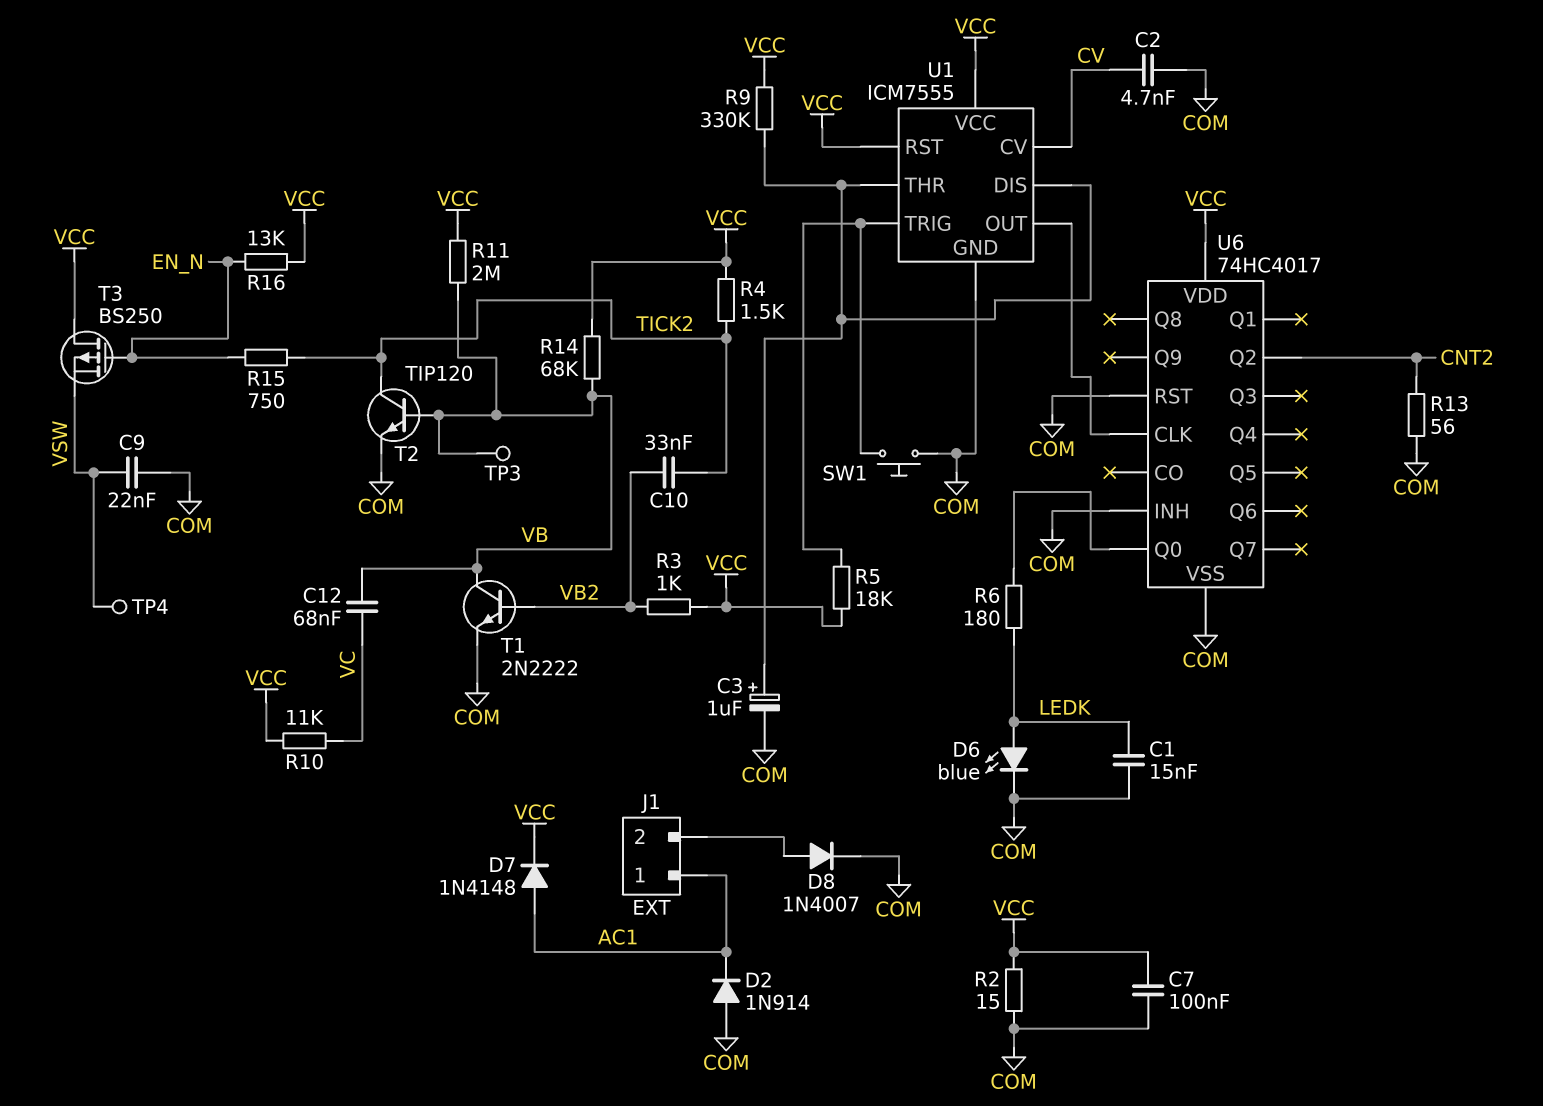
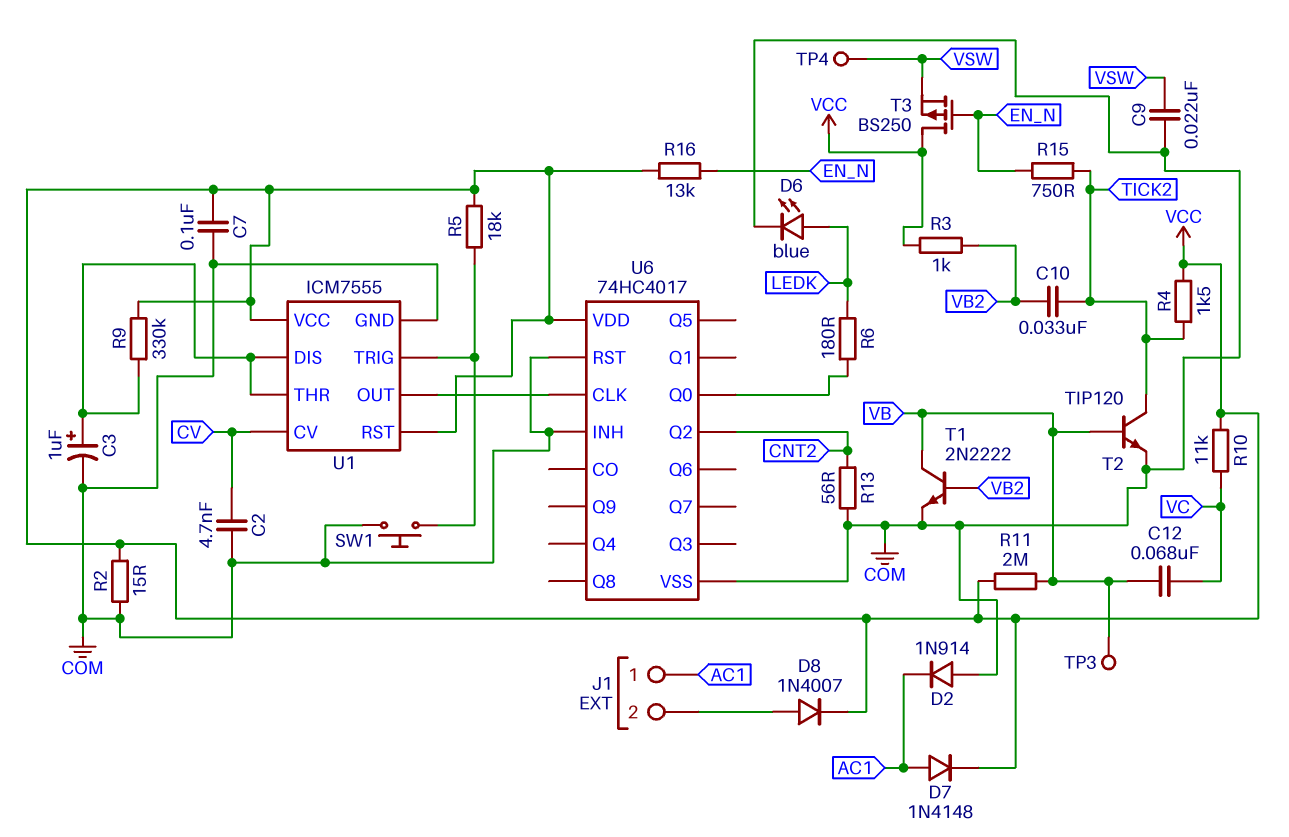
C1: 15nF (COM, LEDK) -> none
D8: diode 1N4007 (A J1/2, K COM) -> diode 1N4007 (A J1/2, K VCC)
R14: 68k (VB, VCC) -> none

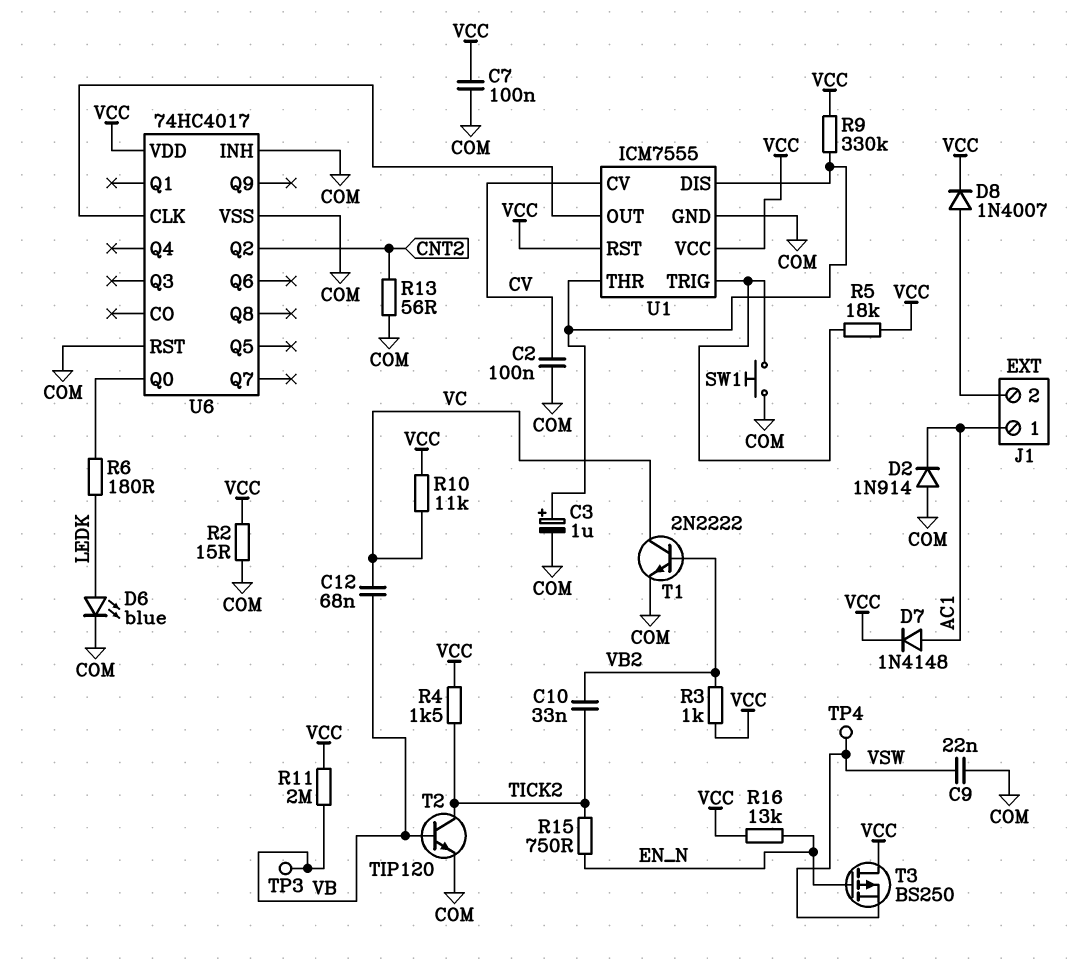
C2: 4.7nF (COM, CV) -> 100nF (COM, CV)
T1: NPN 2N2222 (B VB2, C VB, E COM) -> NPN 2N2222 (B VB2, C VC, E COM)

